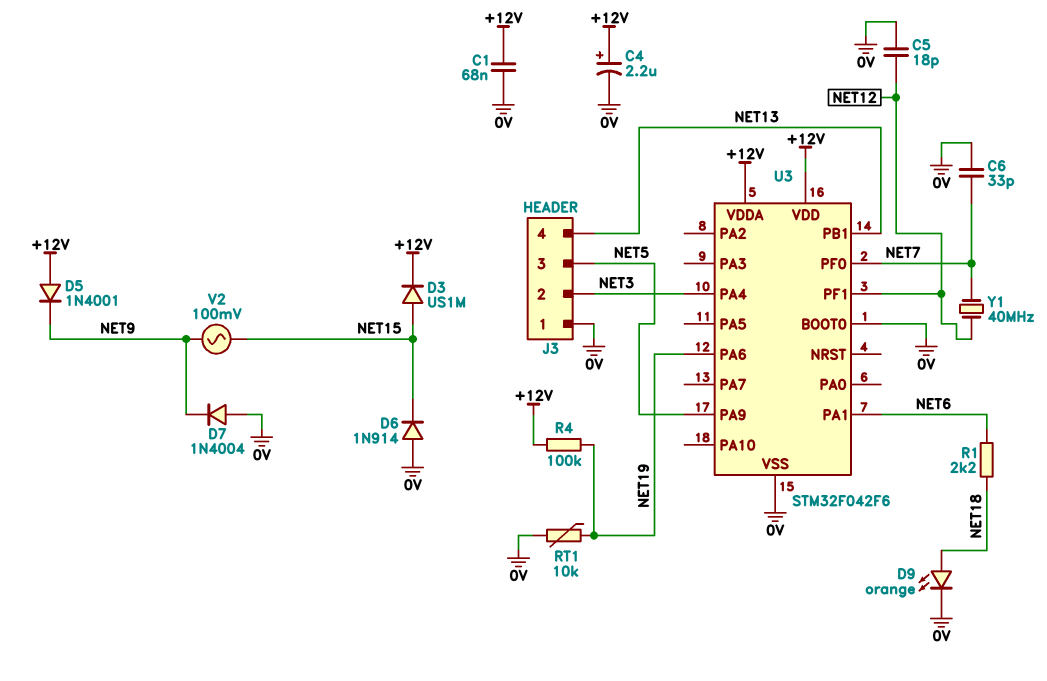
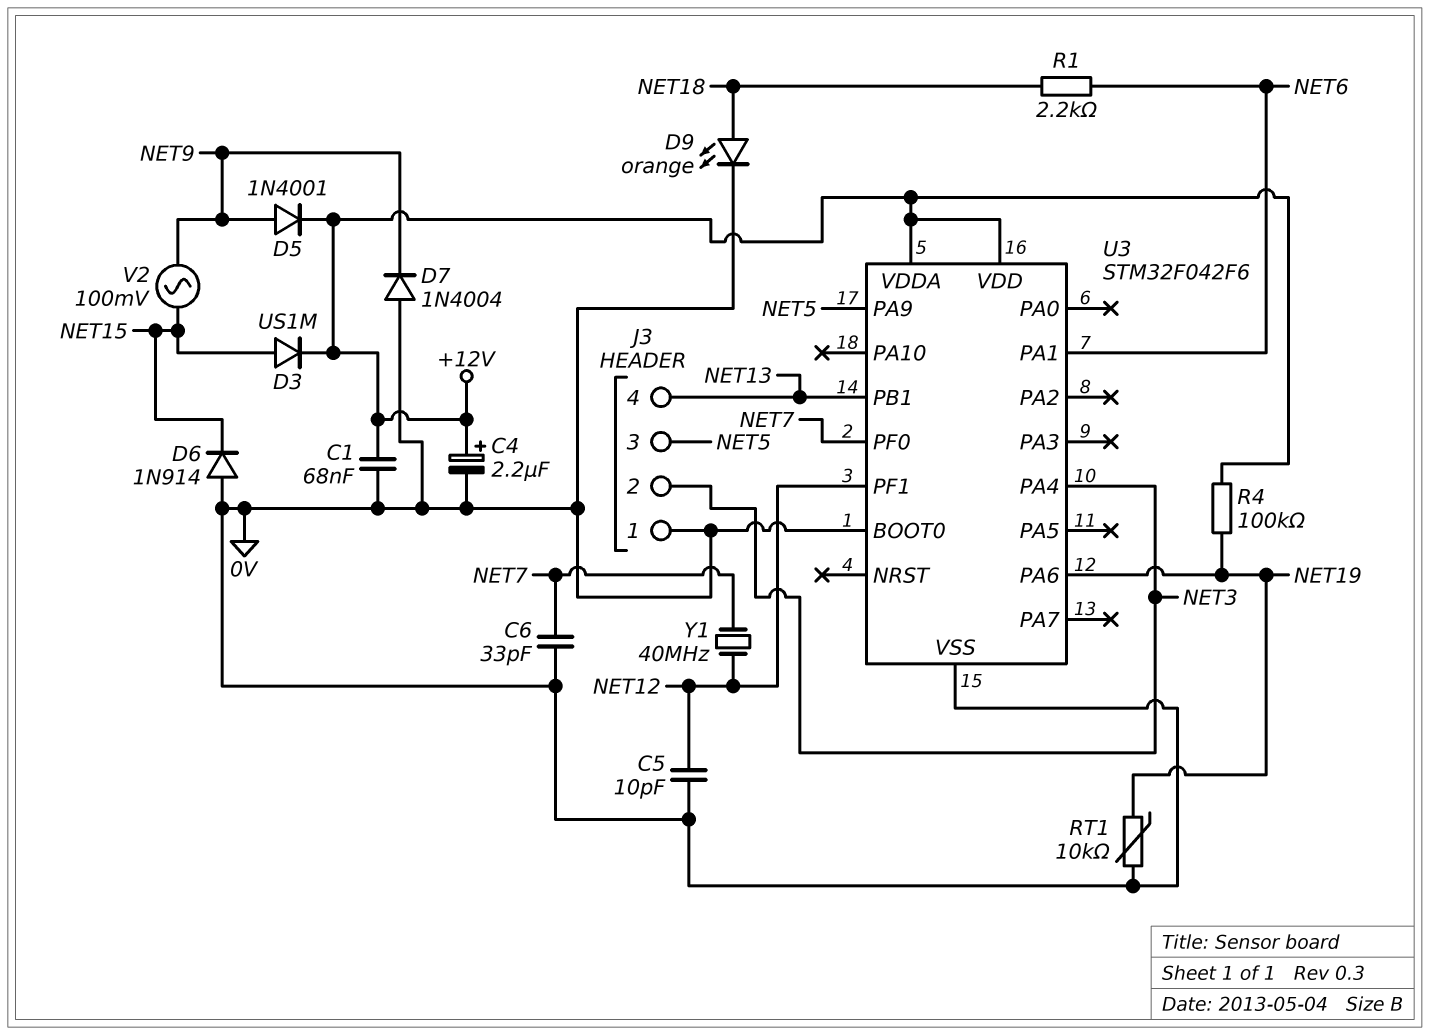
C5: 18pF (0V, NET12) -> 10pF (0V, NET12)
D5: diode 1N4001 (A +12V, K NET9) -> diode 1N4001 (A NET9, K +12V)

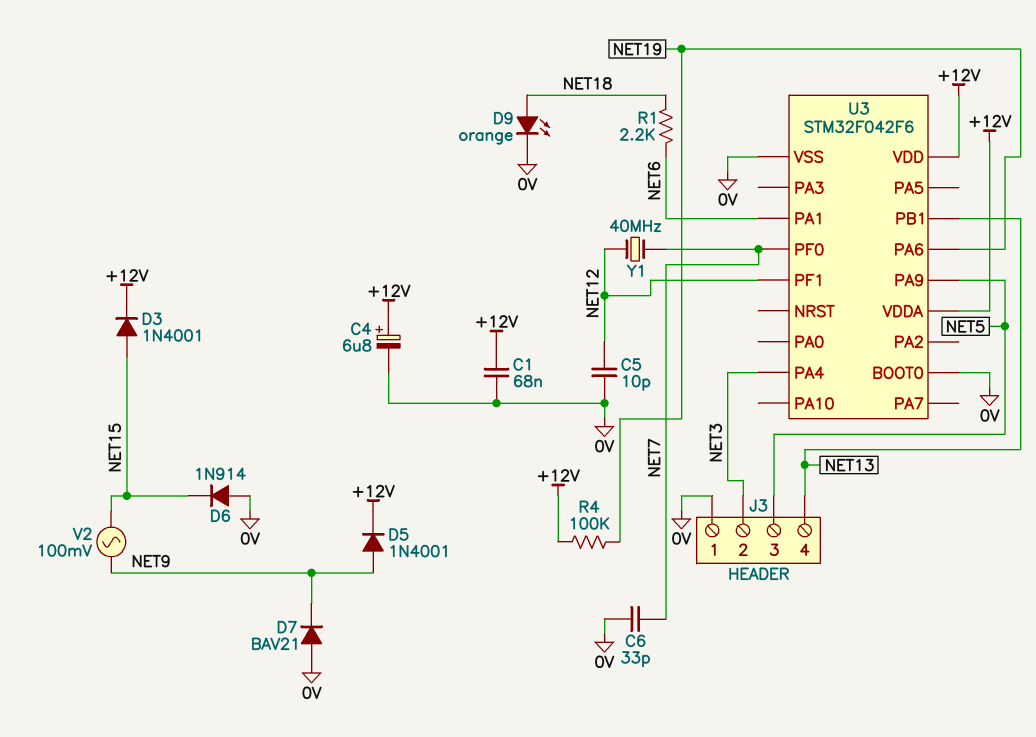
C4: 2.2uF (plus +12V, minus 0V) -> 6.8uF (plus +12V, minus 0V)
D3: diode US1M (A NET15, K +12V) -> diode 1N4001 (A NET15, K +12V)
D7: diode 1N4004 (A 0V, K NET9) -> diode BAV21 (A 0V, K NET9)
RT1: 10k (0V, NET19) -> none

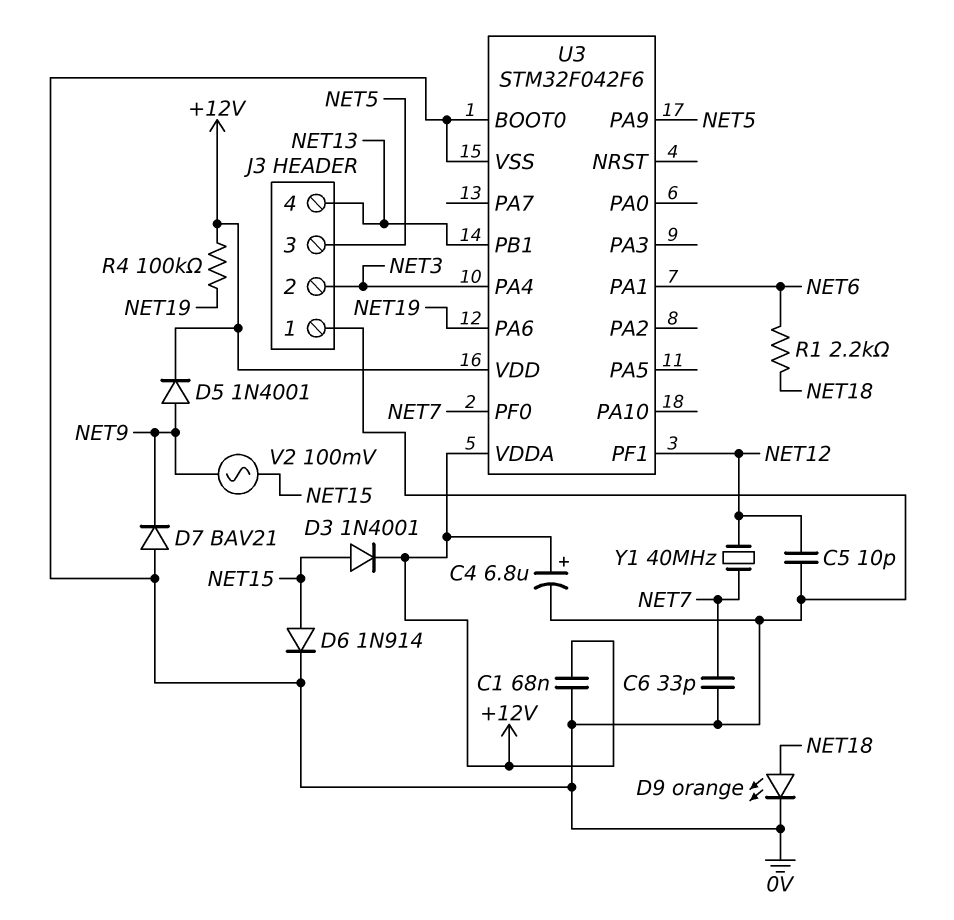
D6: diode 1N914 (A 0V, K NET15) -> diode 1N914 (A NET15, K 0V)

